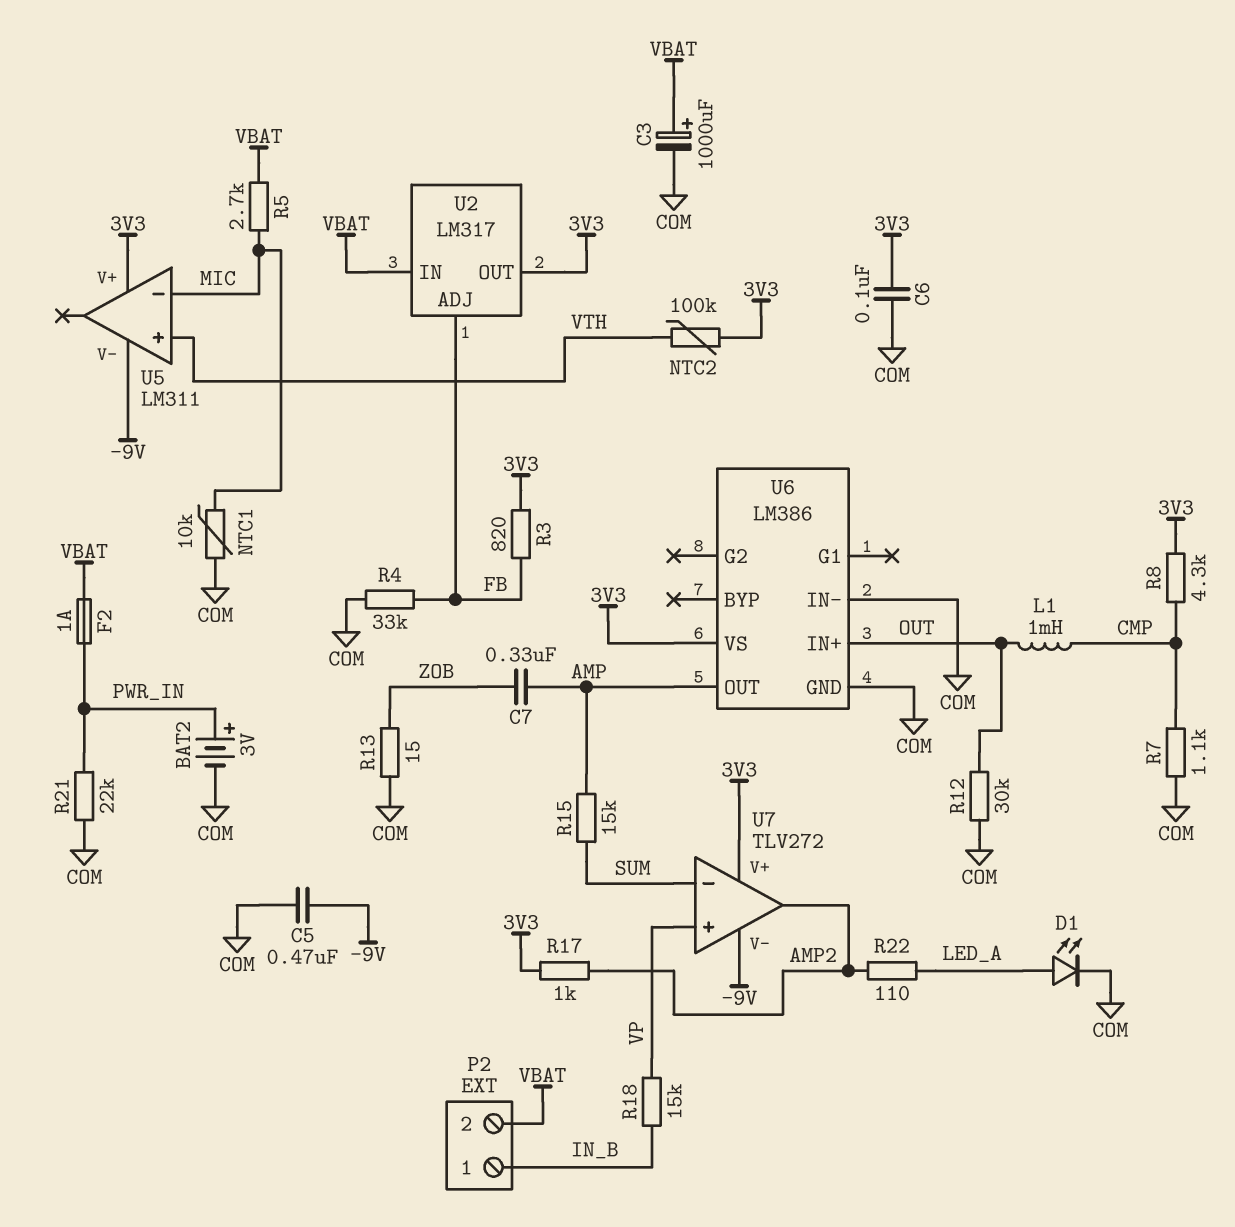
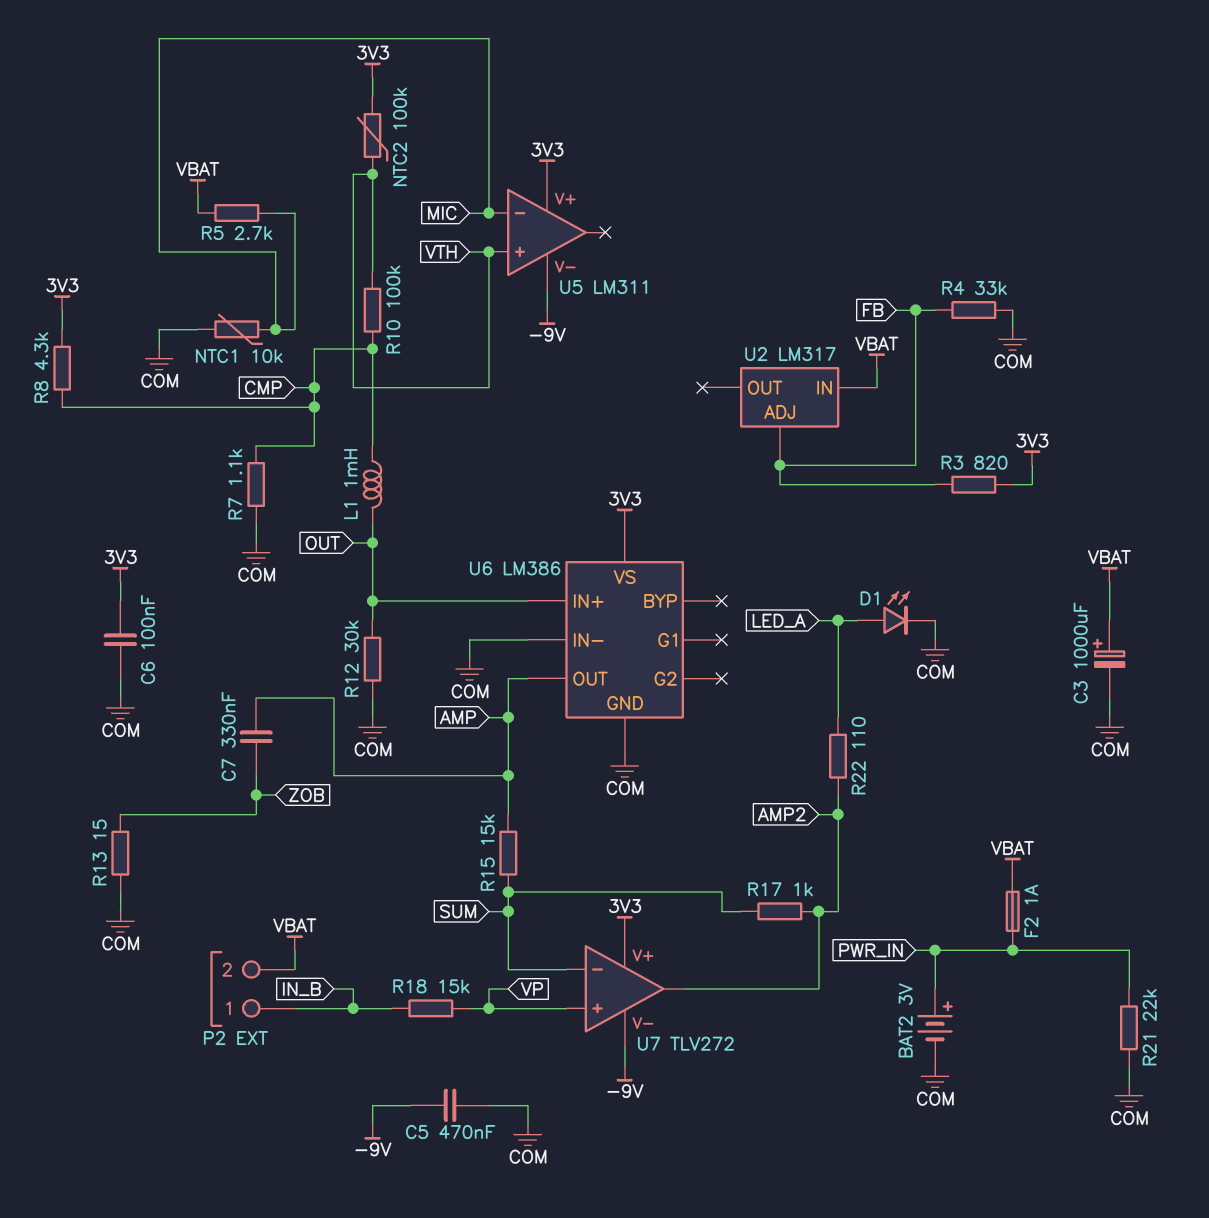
R10: none -> 100k (CMP, VTH)
R17: 1k (3V3, AMP2) -> 1k (AMP2, SUM)
U2 pin OUT: 3V3 -> none

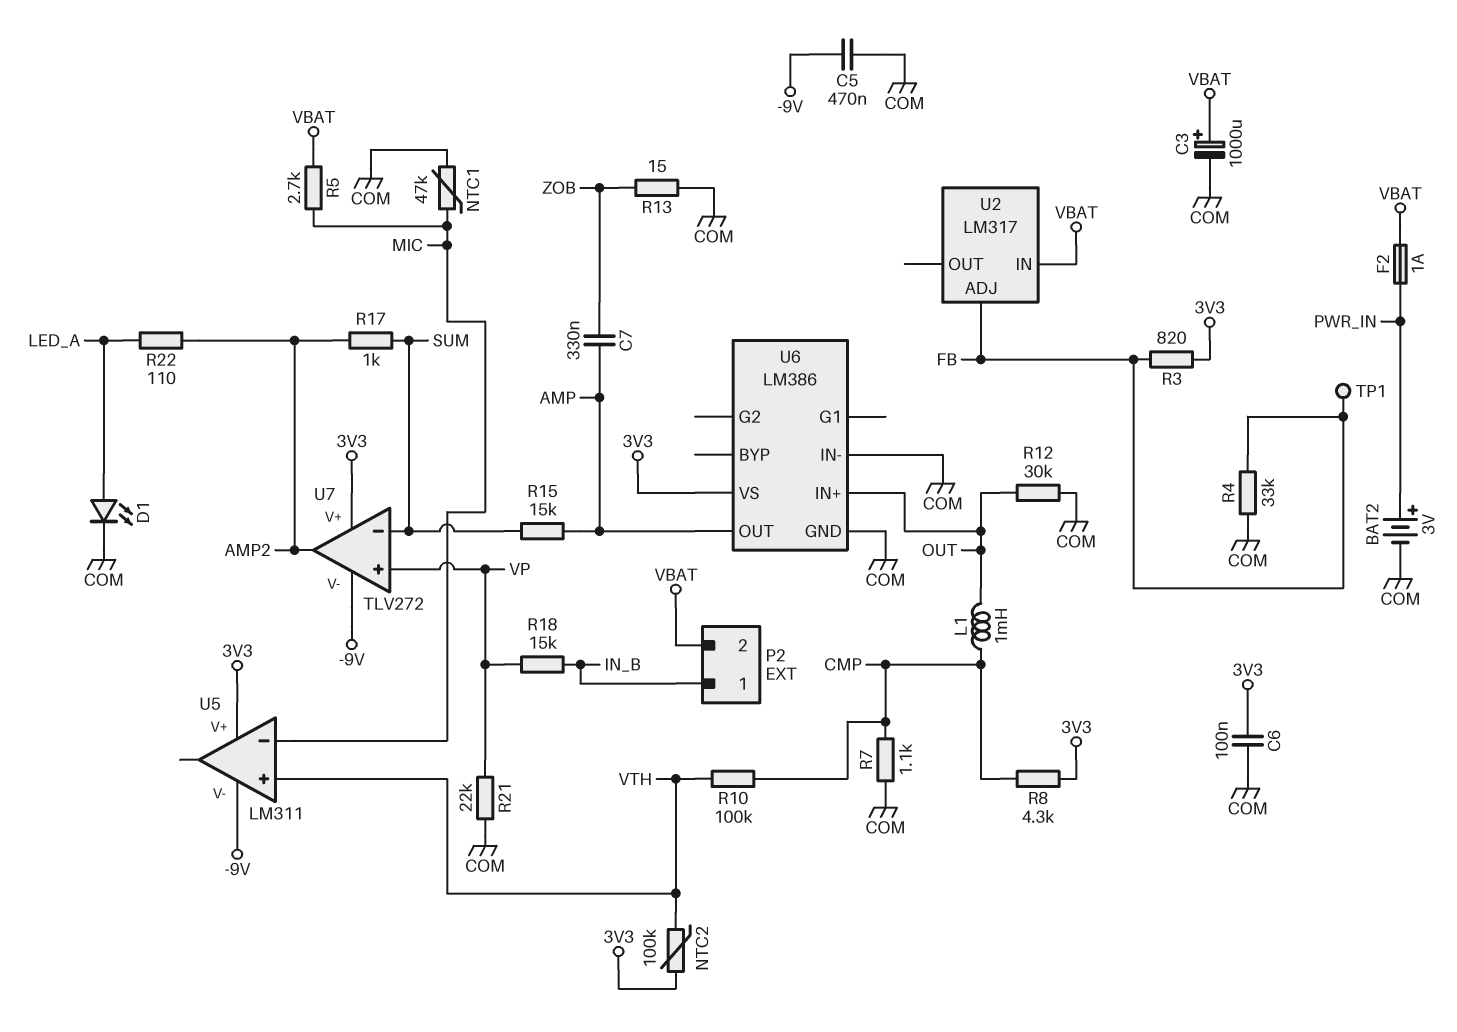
NTC1: 10k (COM, MIC) -> 47k (COM, MIC)
R21: 22k (COM, PWR_IN) -> 22k (COM, VP)
TP1: none -> test point (FB)

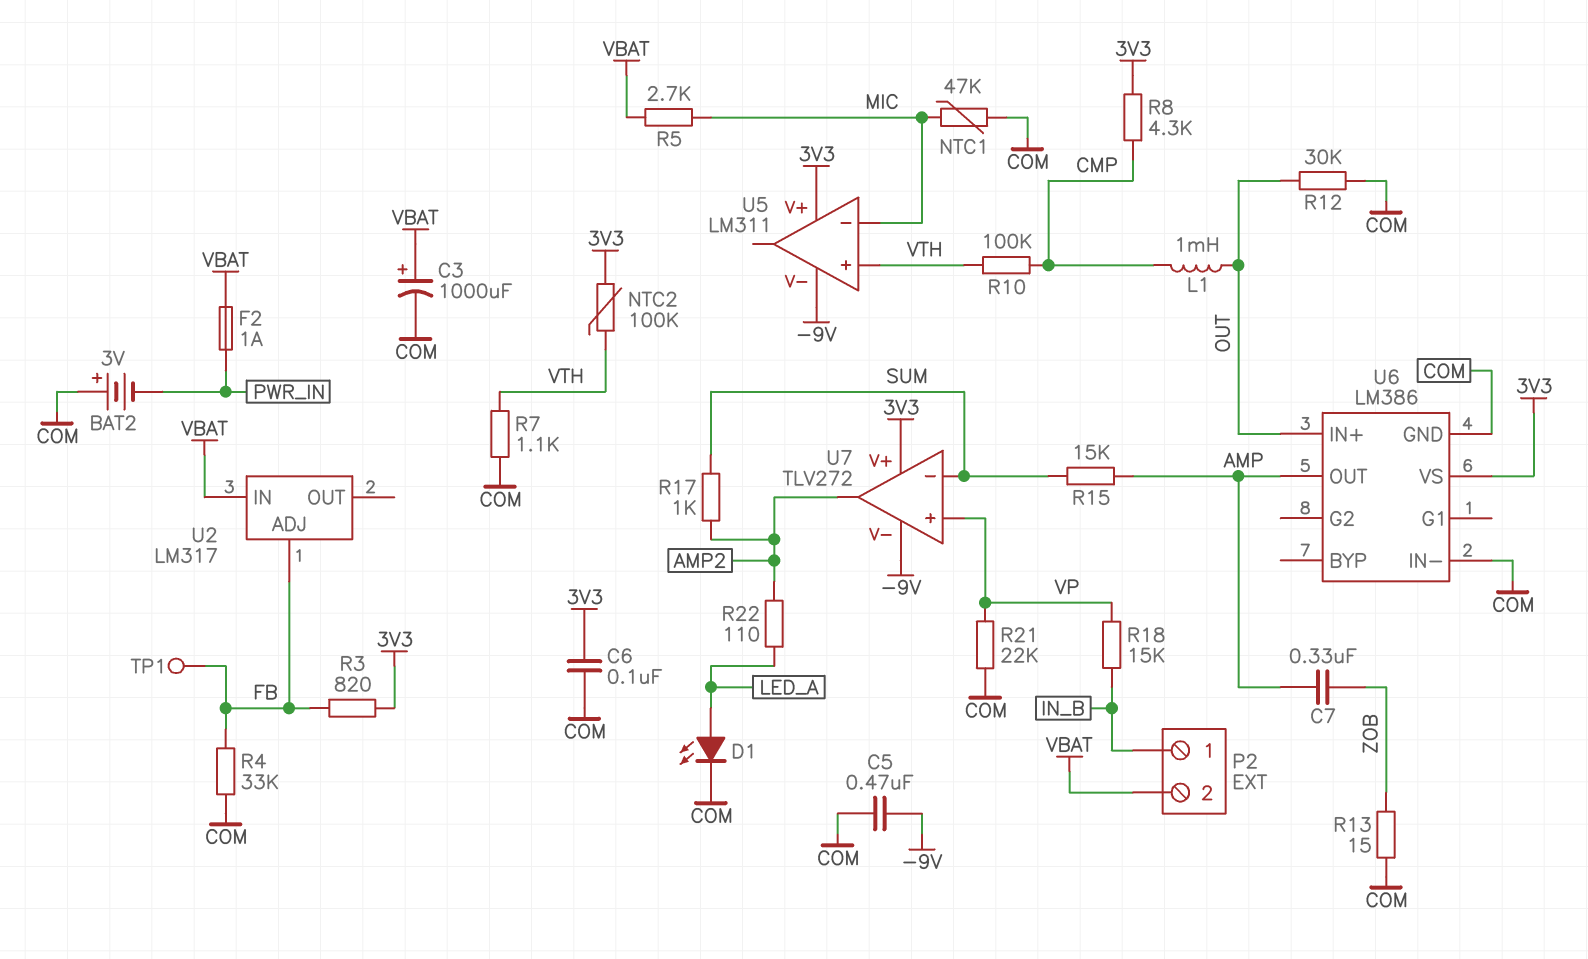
BAT2: 3V (plus PWR_IN, minus COM) -> 3V (plus COM, minus PWR_IN)
R7: 1.1k (CMP, COM) -> 1.1k (COM, VTH)

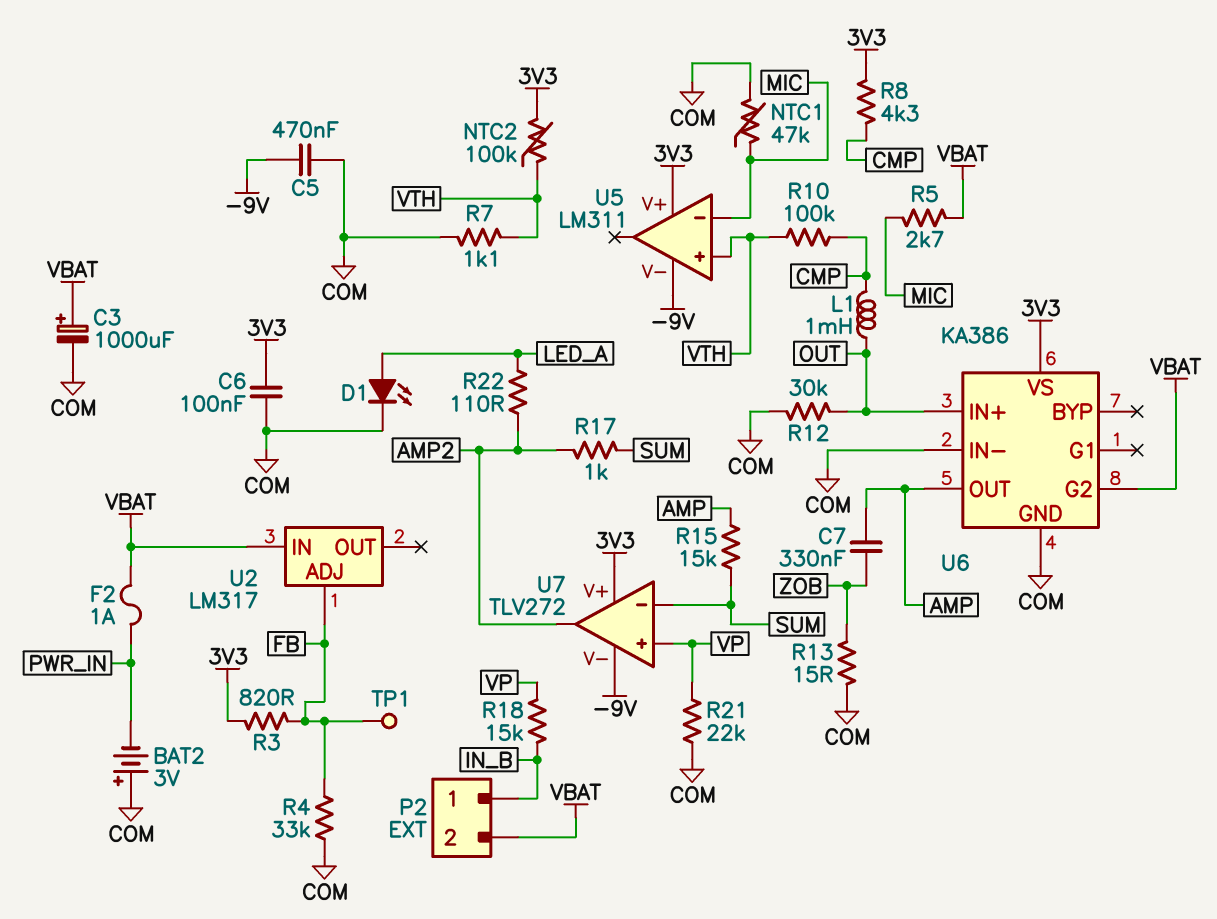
U6: LM386 -> KA386
U6 pin G2: none -> VBAT

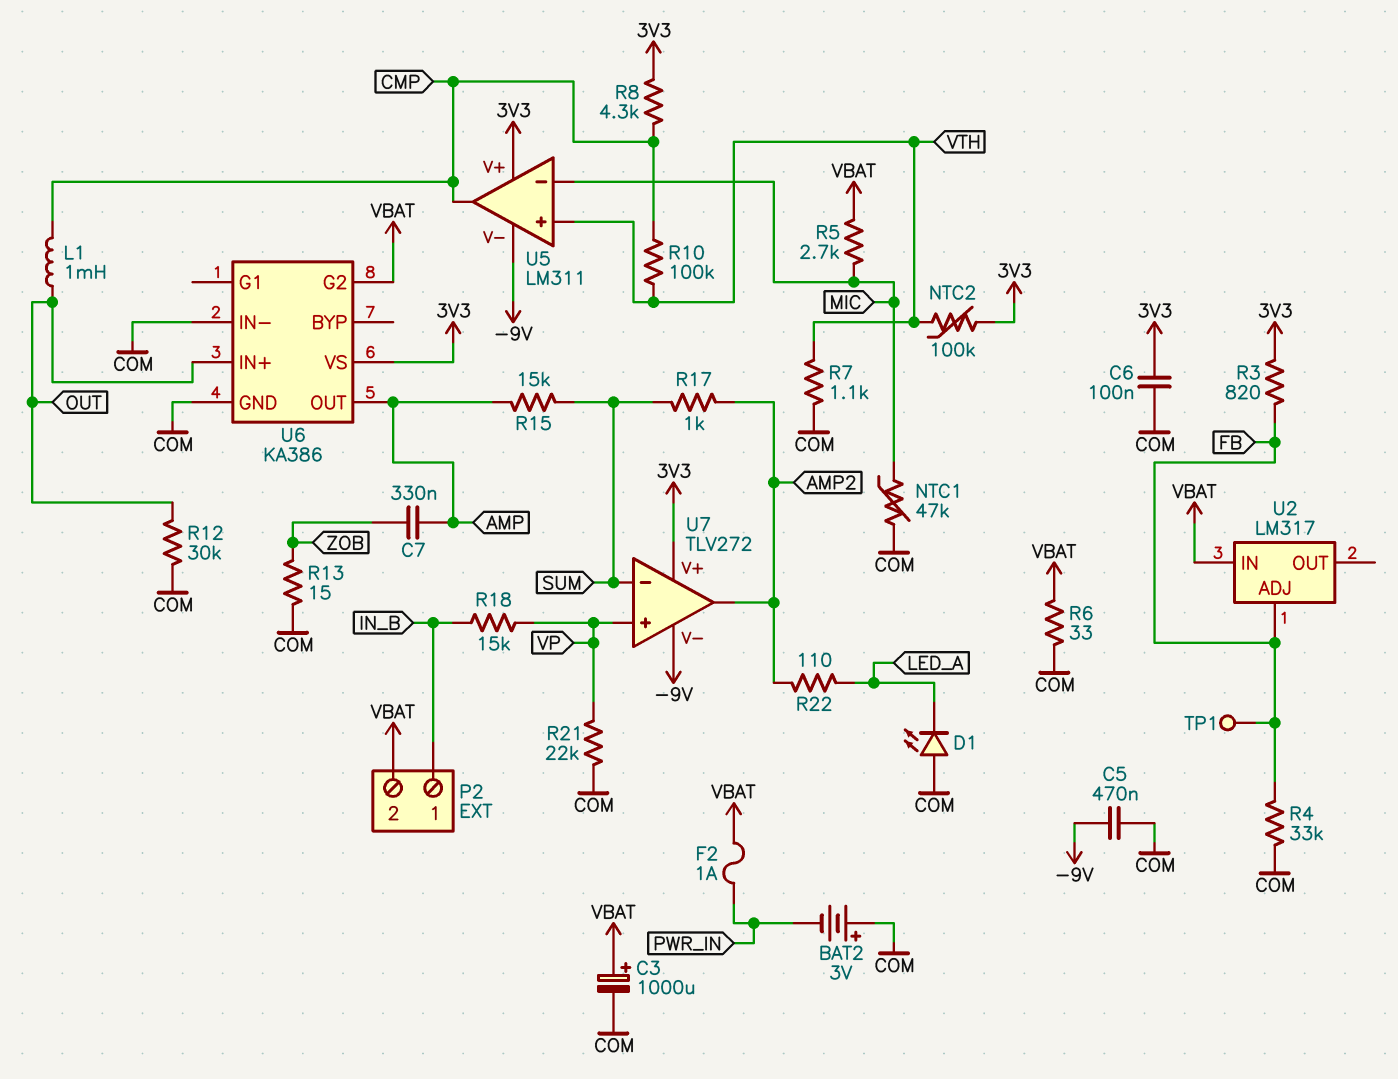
D1: LED (A LED_A, K COM) -> LED (A COM, K LED_A)
R6: none -> 33 (COM, VBAT)
U5 pin out: none -> CMP

